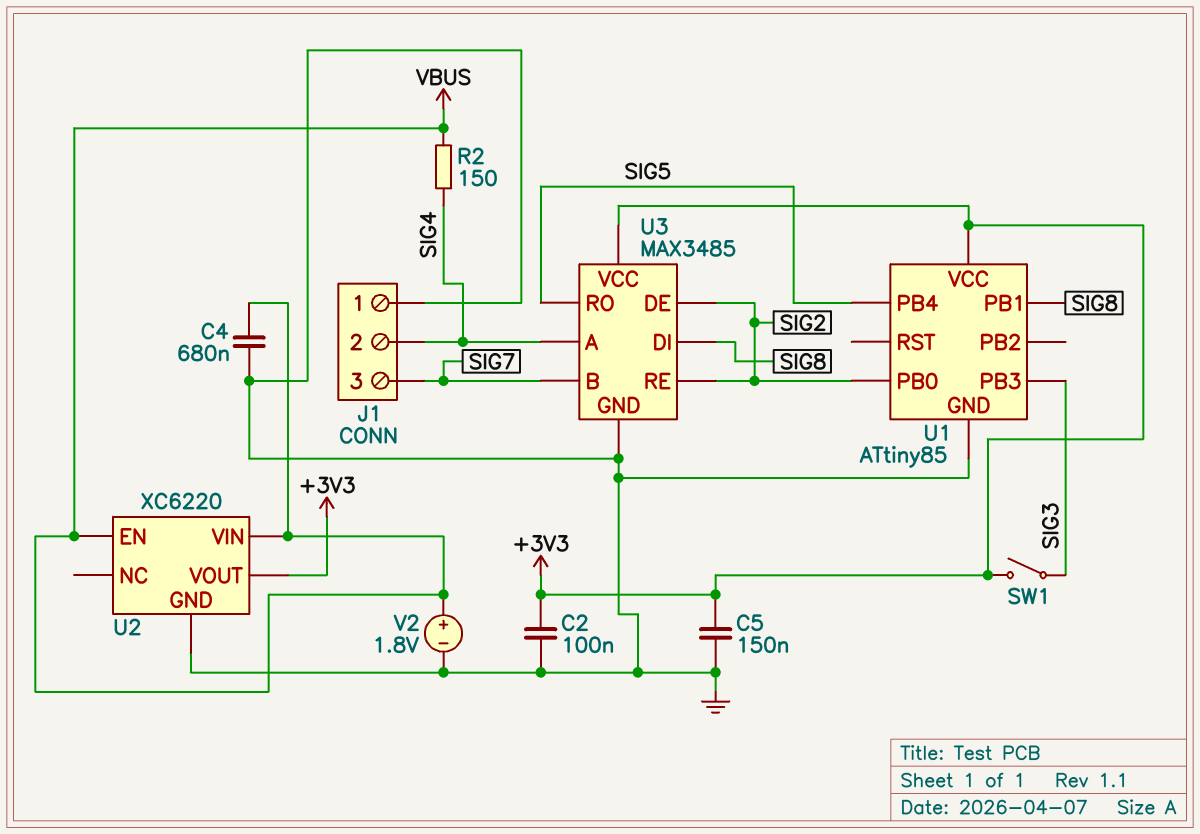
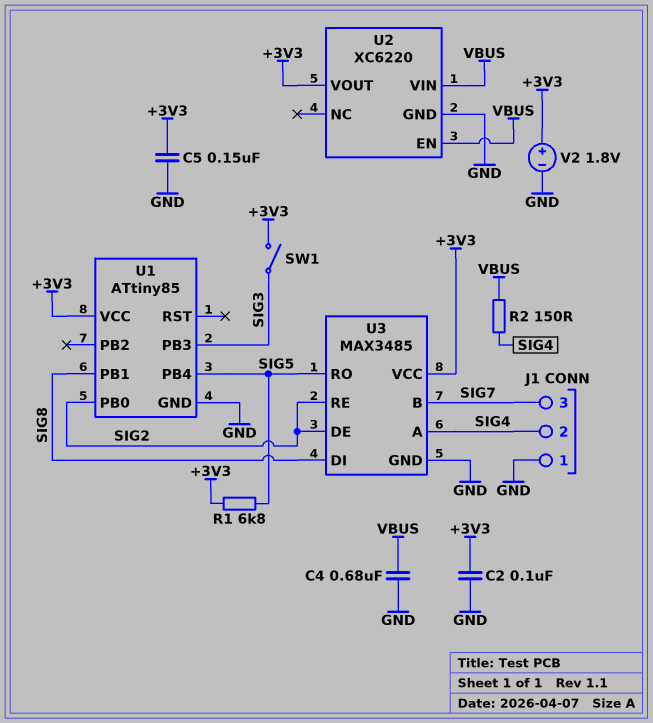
R1: none -> 6.8k (+3V3, SIG5)
V2: 1.8V (plus VBUS, minus GND) -> 1.8V (plus +3V3, minus GND)

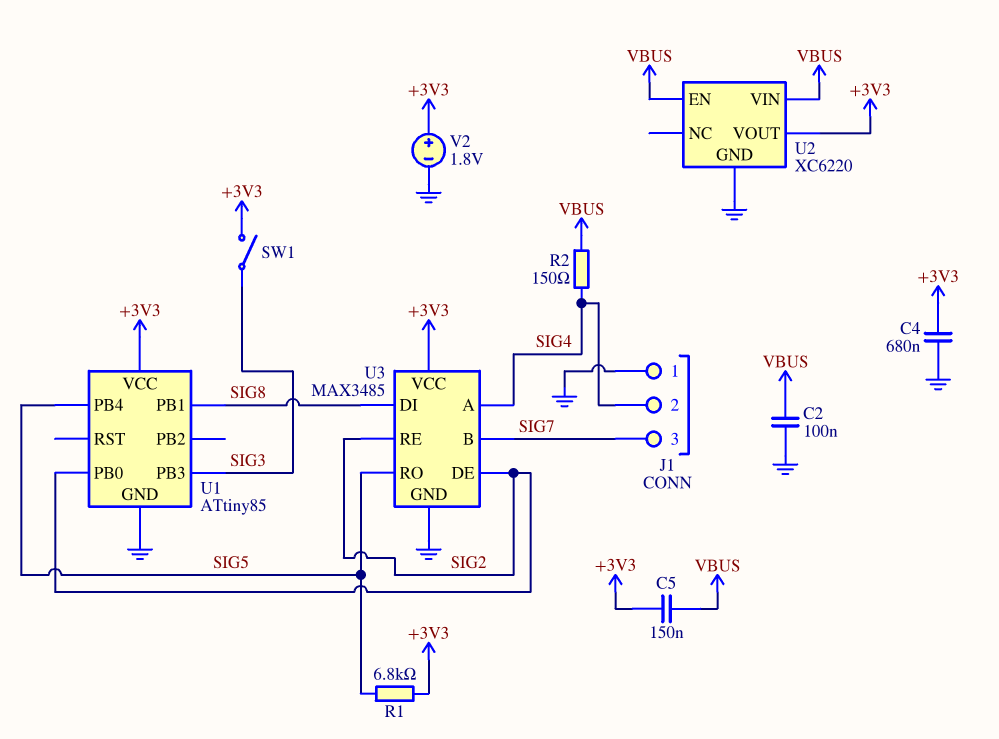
C2: 100nF (+3V3, GND) -> 100nF (GND, VBUS)
C4: 680nF (GND, VBUS) -> 680nF (+3V3, GND)
C5: 150nF (+3V3, GND) -> 150nF (+3V3, VBUS)

